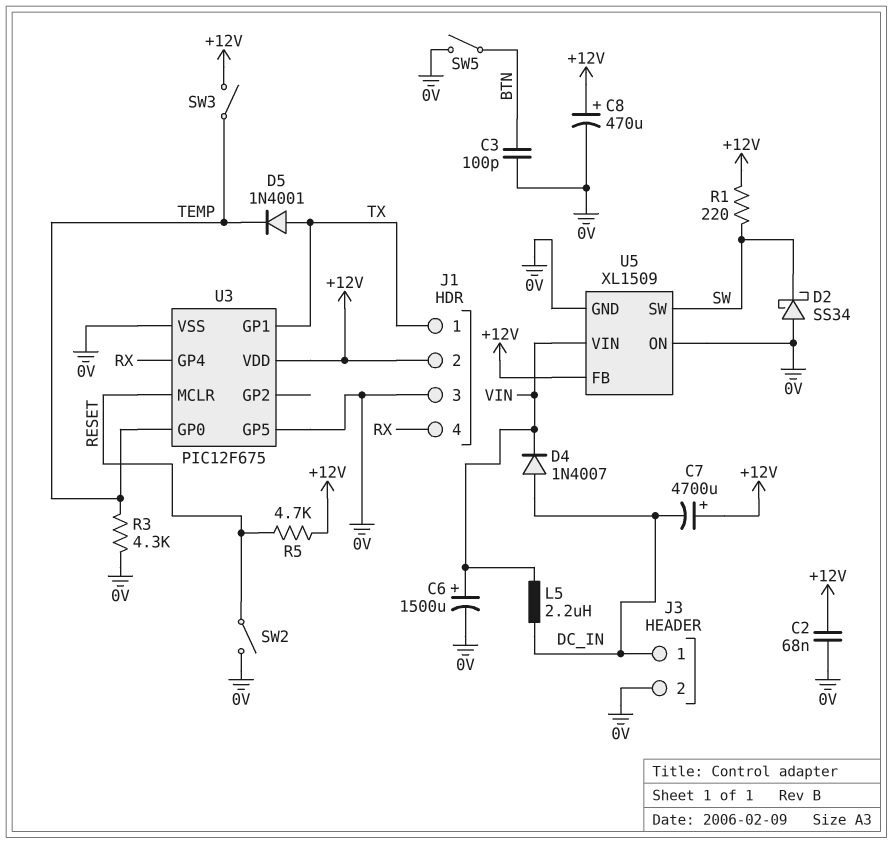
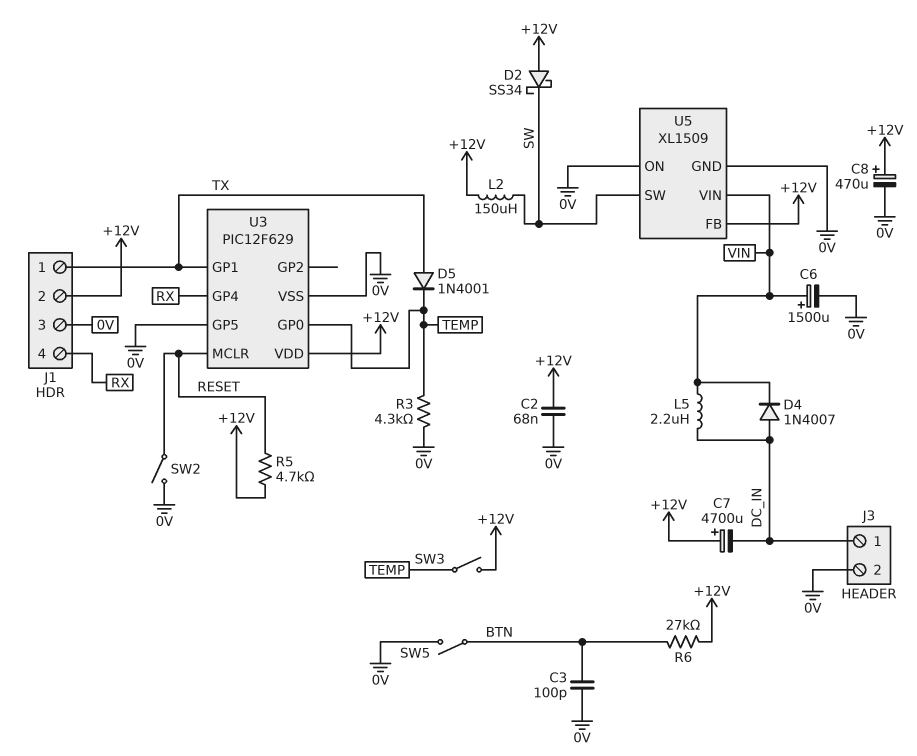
D2: schottky SS34 (A 0V, K SW) -> schottky SS34 (A +12V, K SW)
L2: none -> 150uH (+12V, SW)
R1: 220 (+12V, SW) -> none
R6: none -> 27k (+12V, BTN)
U3: PIC12F675 -> PIC12F629

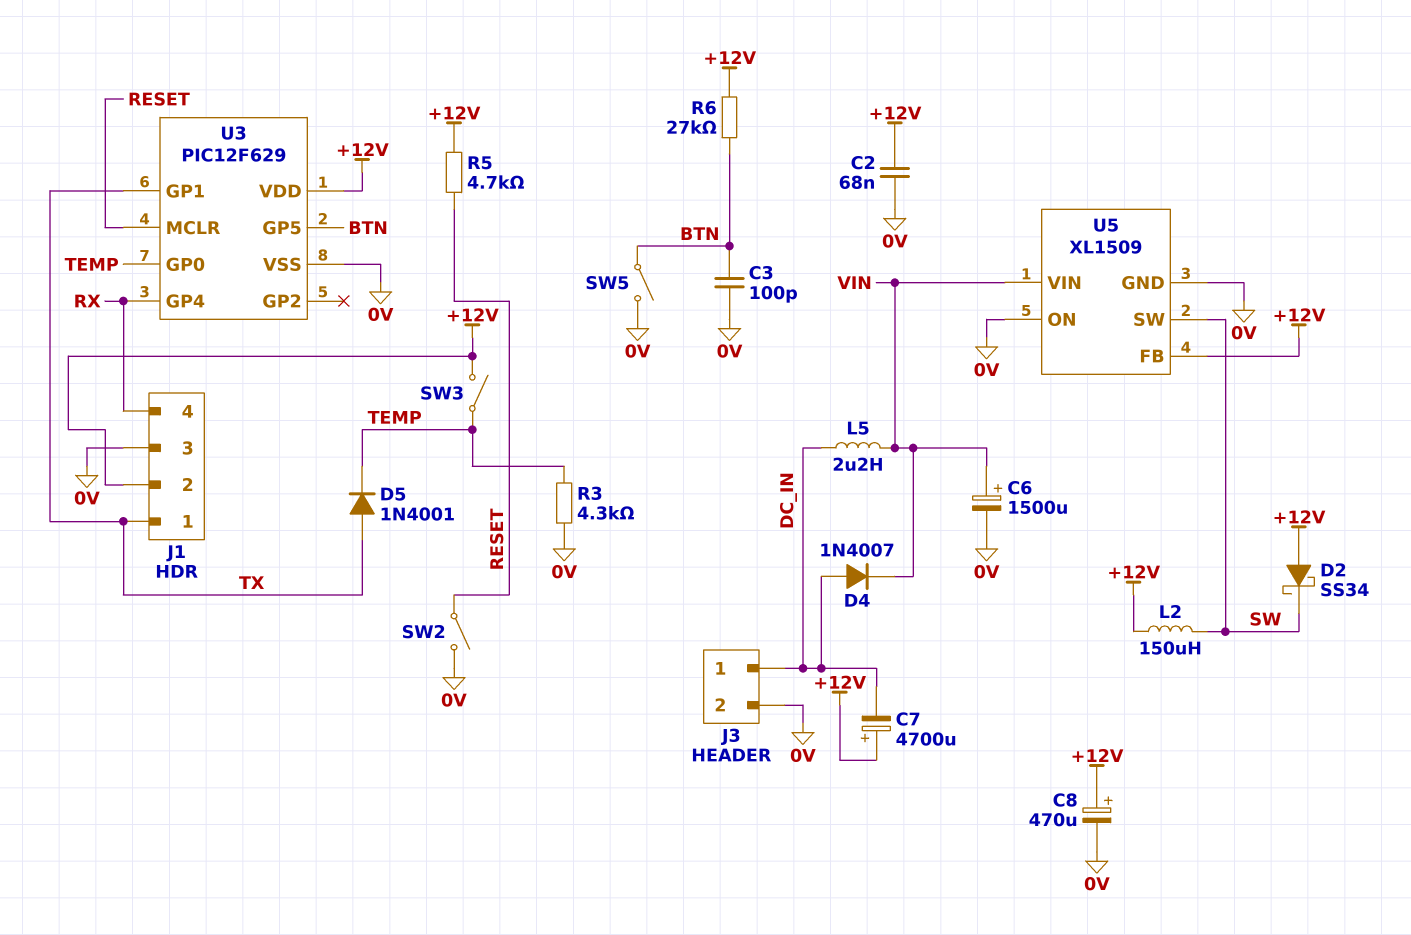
U3 pin GP5: 0V -> BTN

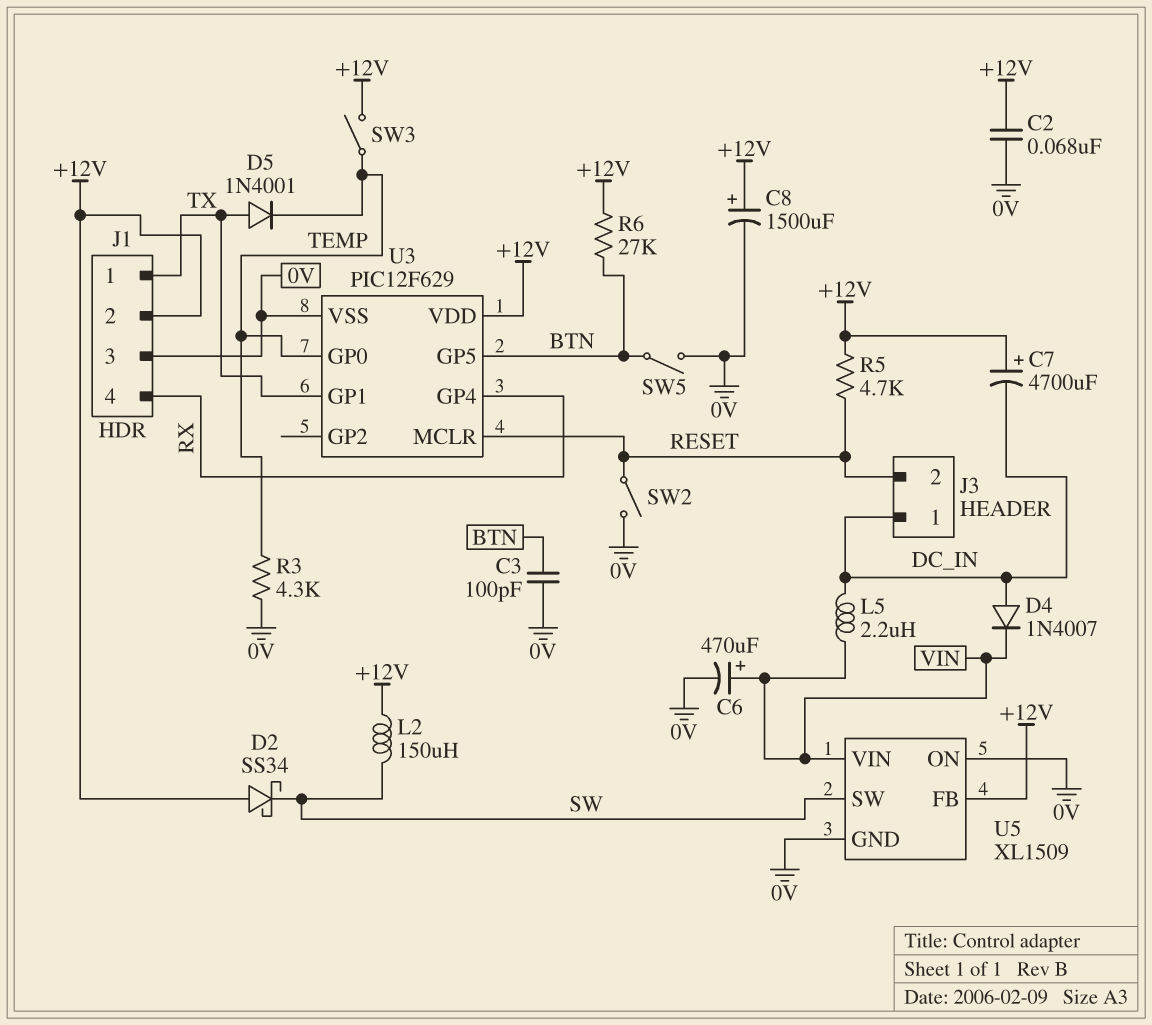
C6: 1500uF (plus VIN, minus 0V) -> 470uF (plus VIN, minus 0V)
C8: 470uF (plus +12V, minus 0V) -> 1500uF (plus +12V, minus 0V)
J3 pin 2: 0V -> RESET

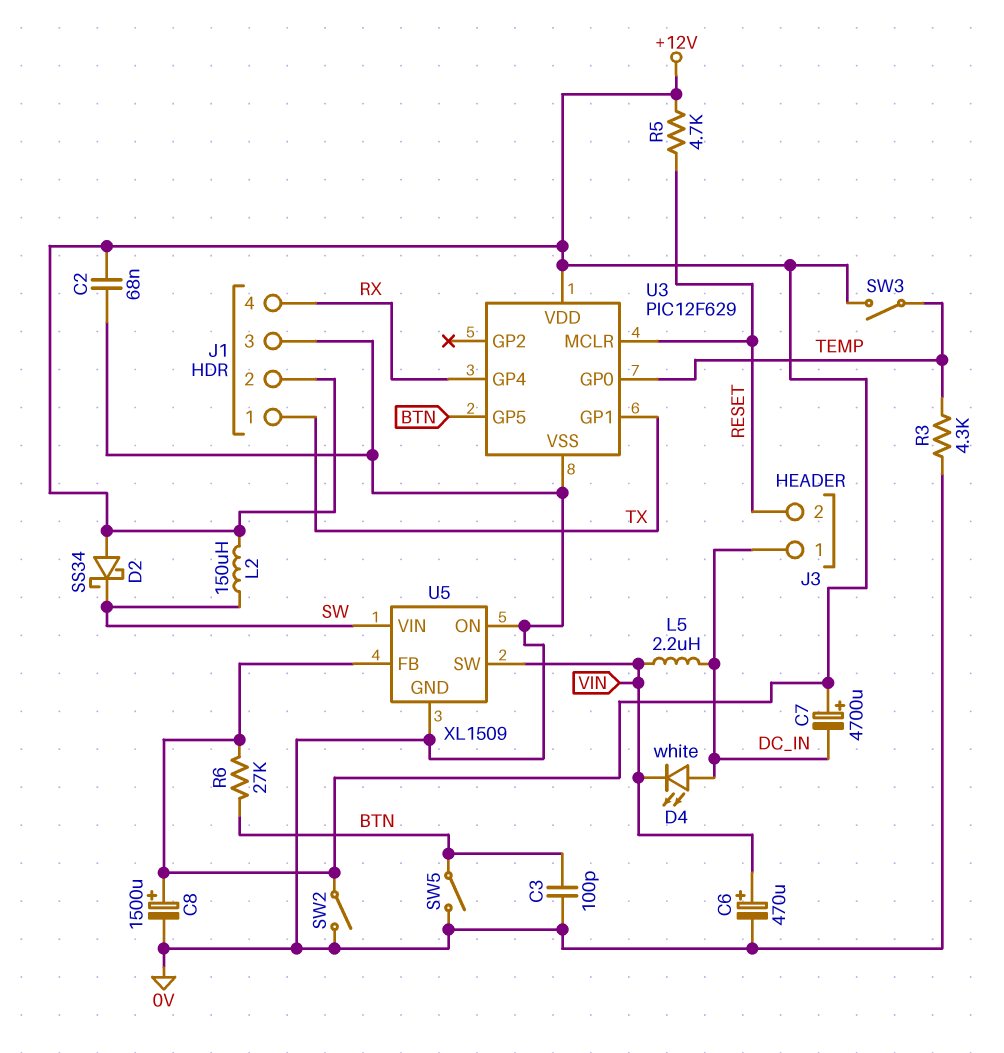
D4: diode 1N4007 (A DC_IN, K VIN) -> LED white (A DC_IN, K VIN)
D5: diode 1N4001 (A TX, K TEMP) -> none
SW2: switch (0V, RESET) -> switch (+12V, 0V)
U5 pin SW: SW -> VIN
U5 pin VIN: VIN -> SW

